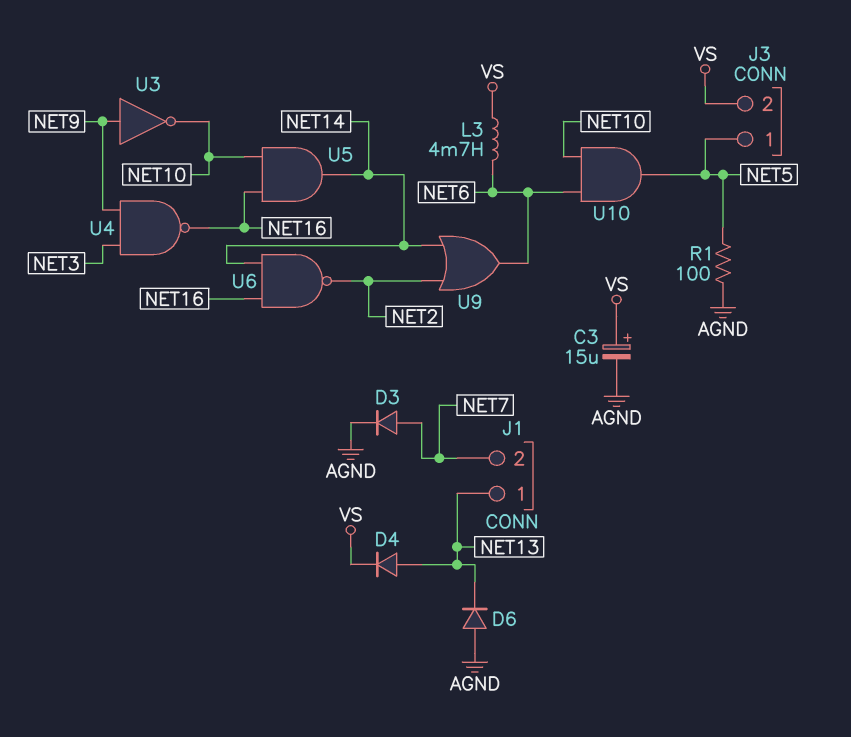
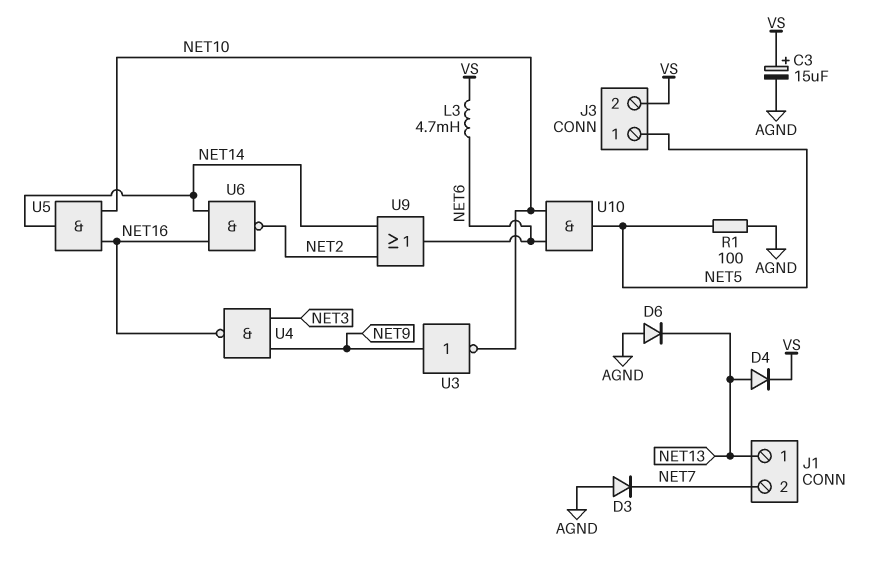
D3: diode (A NET7, K AGND) -> diode (A AGND, K NET7)

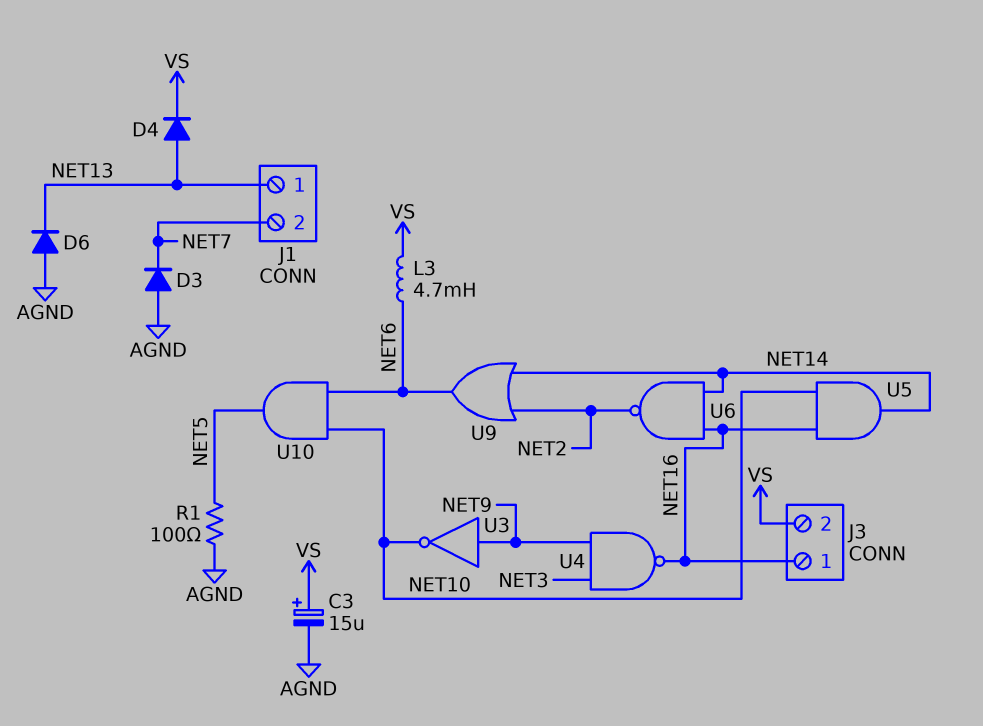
J3 pin 1: NET5 -> NET16

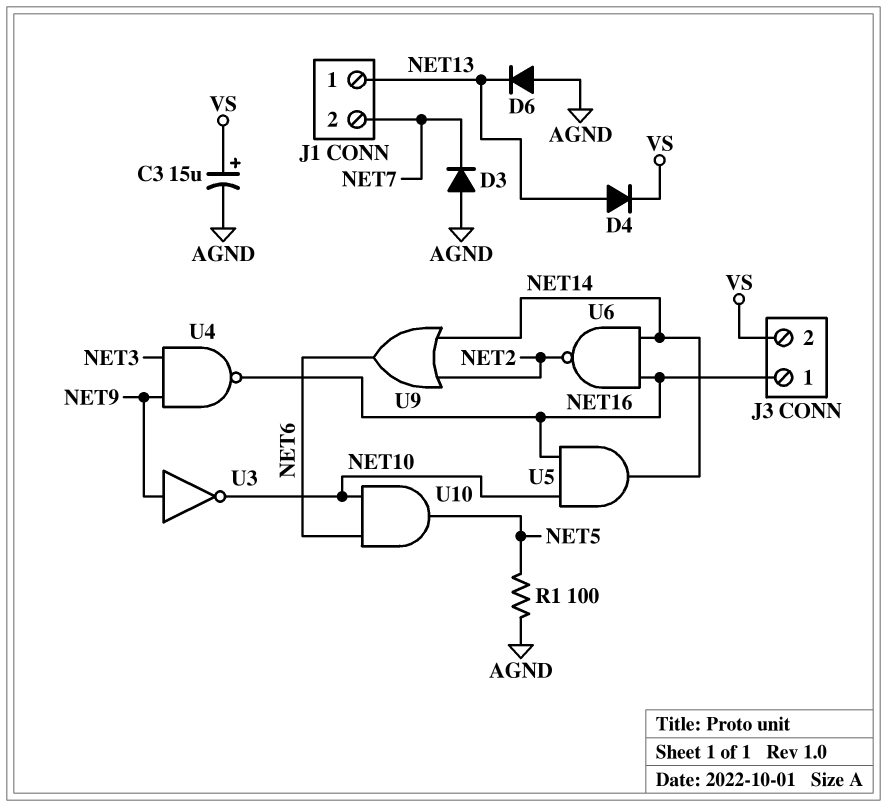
L3: 4.7mH (NET6, VS) -> none

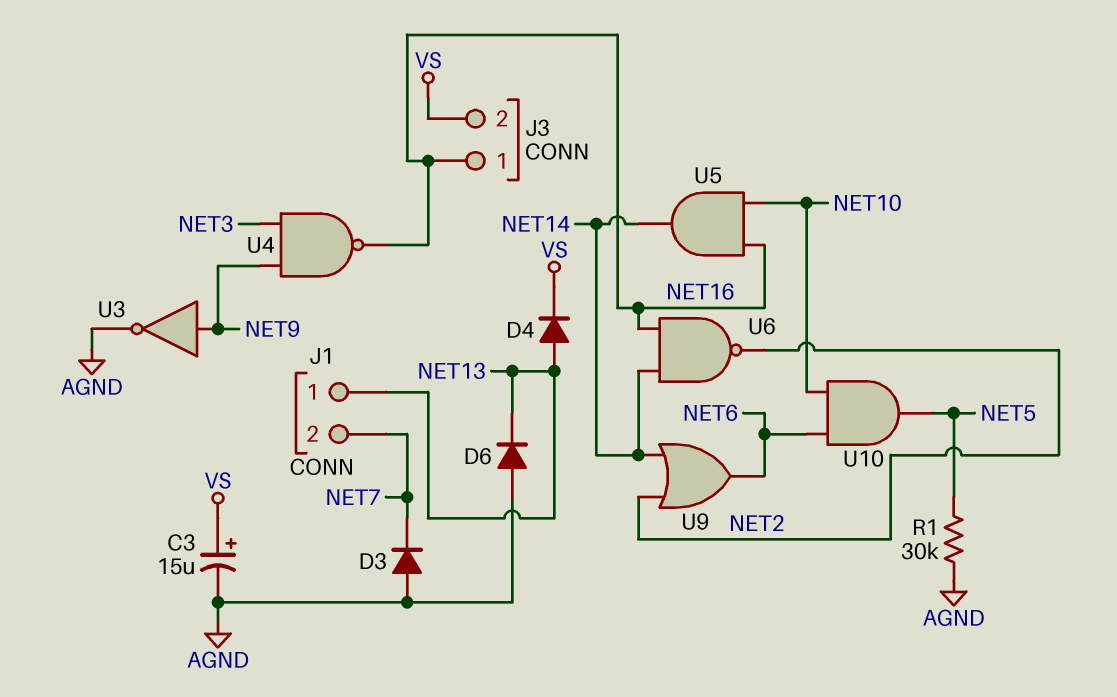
R1: 100 (AGND, NET5) -> 30k (AGND, NET5)
U3: NOT (in NET9, out NET10) -> NOT (in NET9, out AGND)

